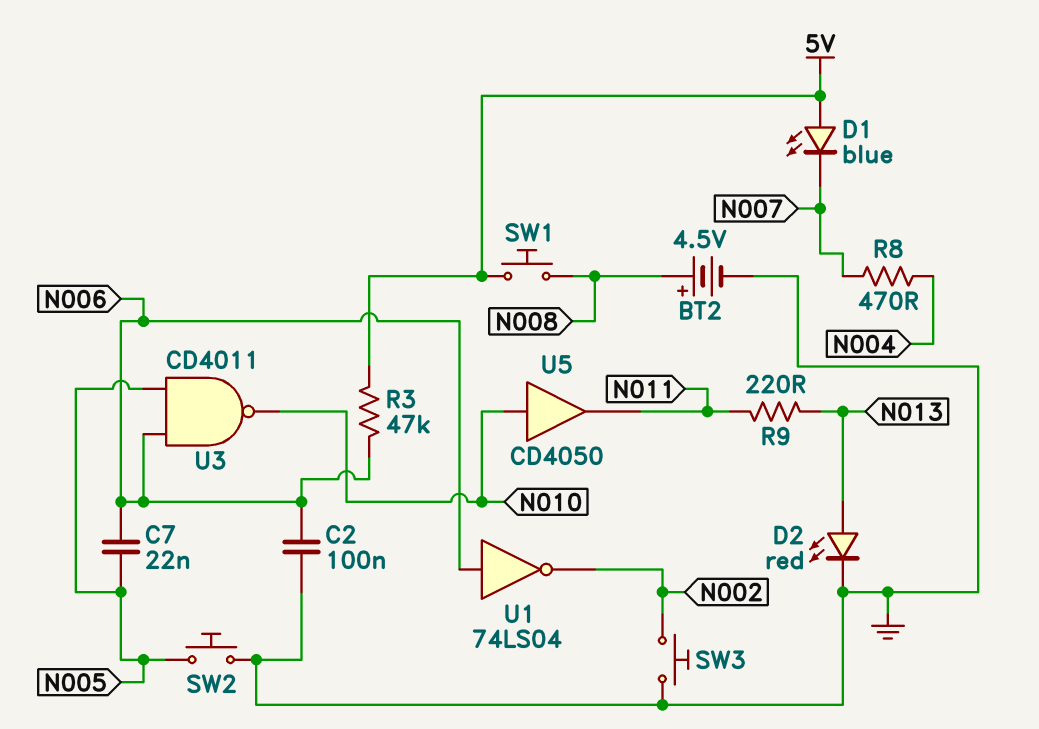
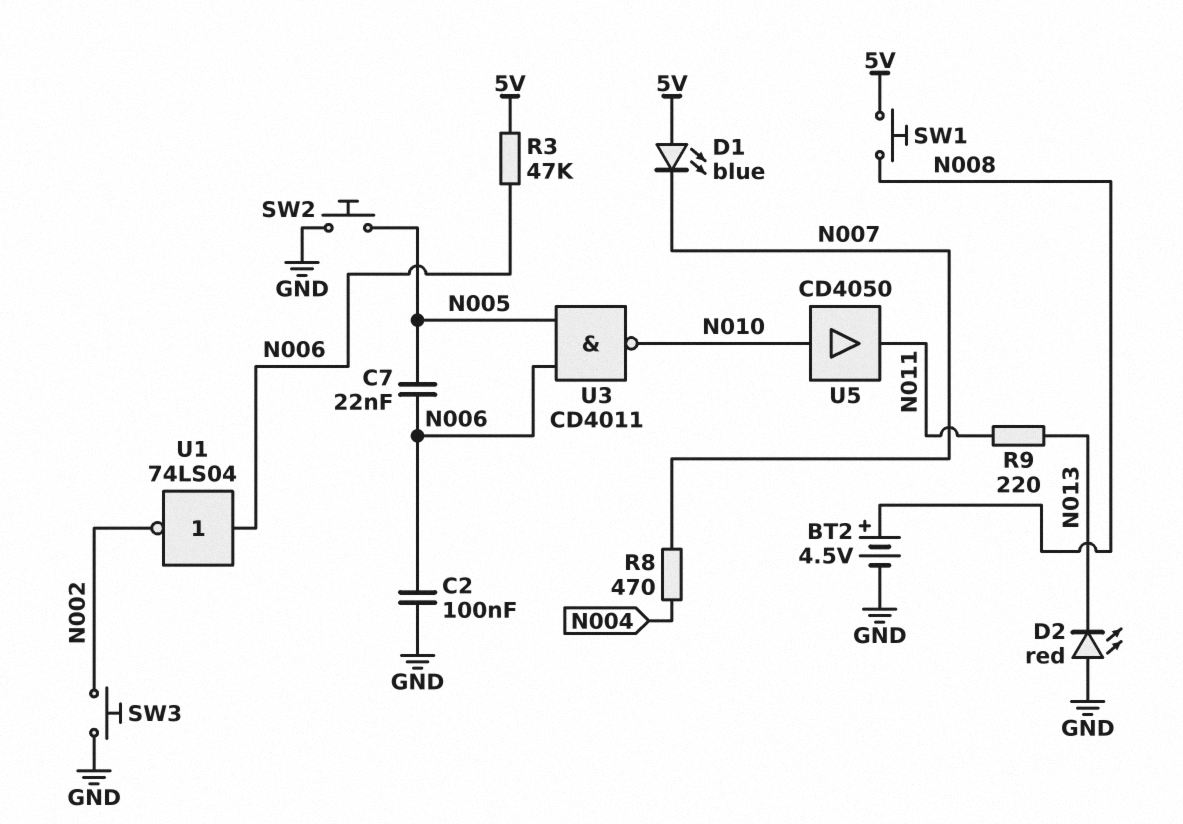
D2: LED red (A N013, K GND) -> LED red (A GND, K N013)

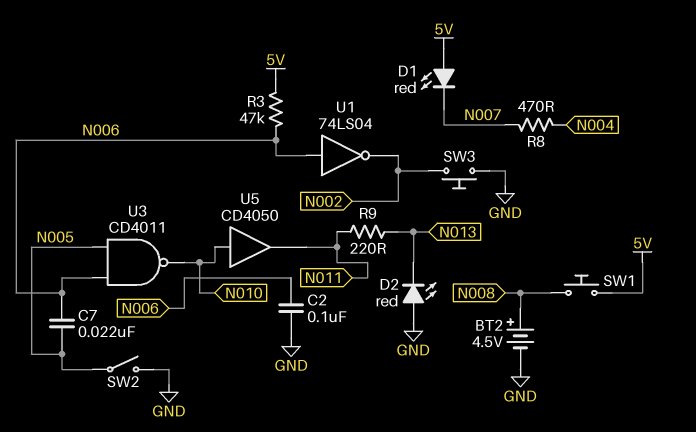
D1: LED blue (A 5V, K N007) -> LED red (A 5V, K N007)
SW2: button (GND, N005) -> switch (GND, N005)

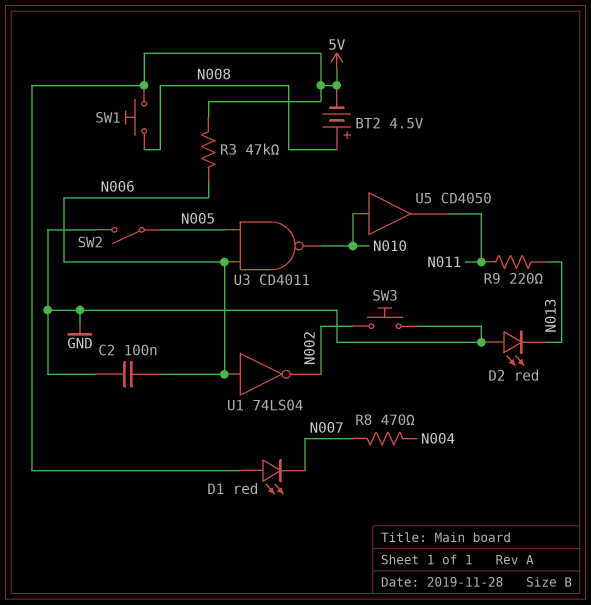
BT2: 4.5V (plus N008, minus GND) -> 4.5V (plus N008, minus 5V)
C7: 22nF (N005, N006) -> none

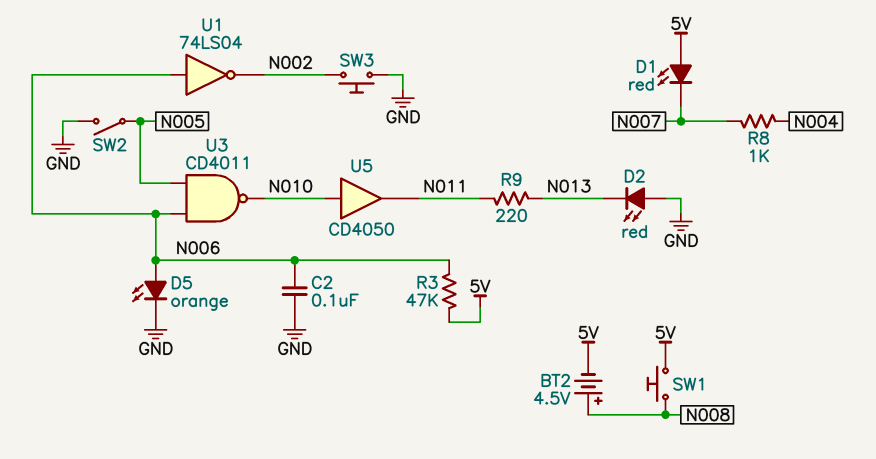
D5: none -> LED orange (A N006, K GND)
R8: 470 (N004, N007) -> 1k (N004, N007)

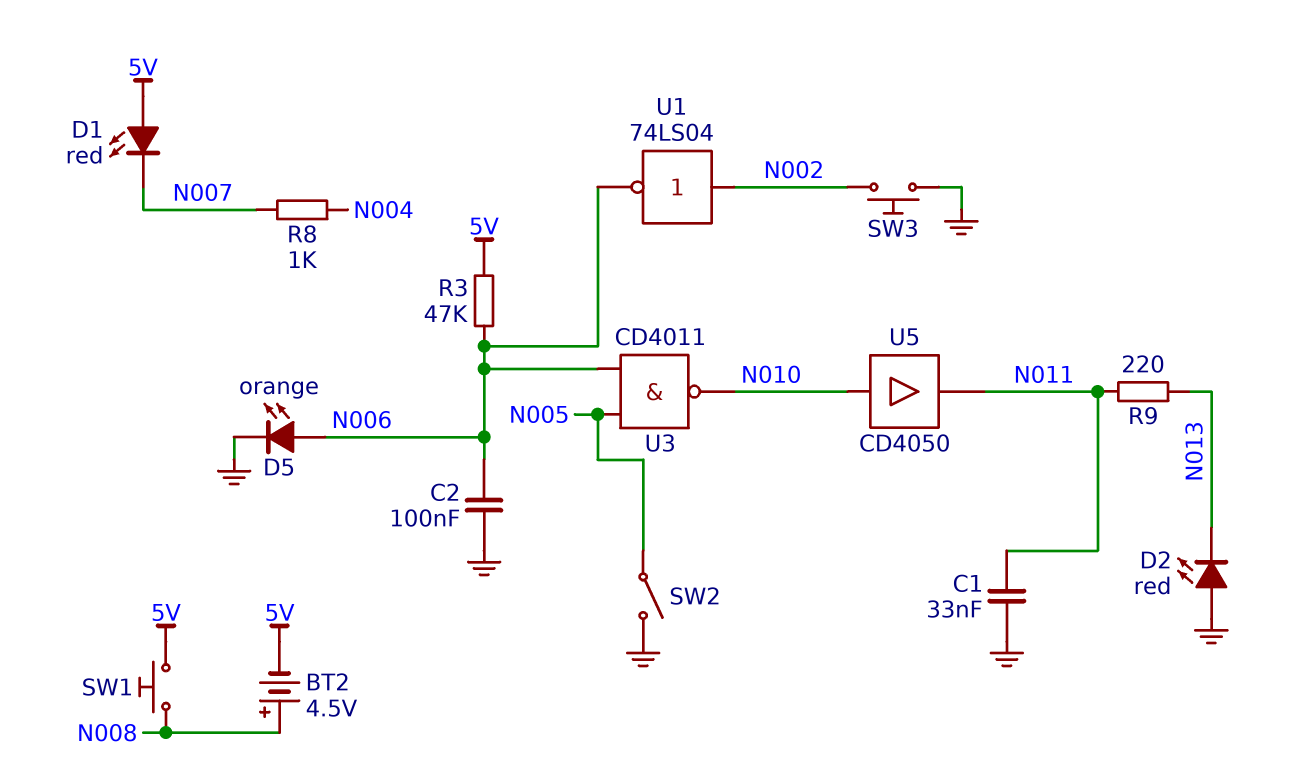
C1: none -> 33nF (GND, N011)
U1: NOT 74LS04 (in N006, out N002) -> NOT 74LS04 (in N002, out N006)

